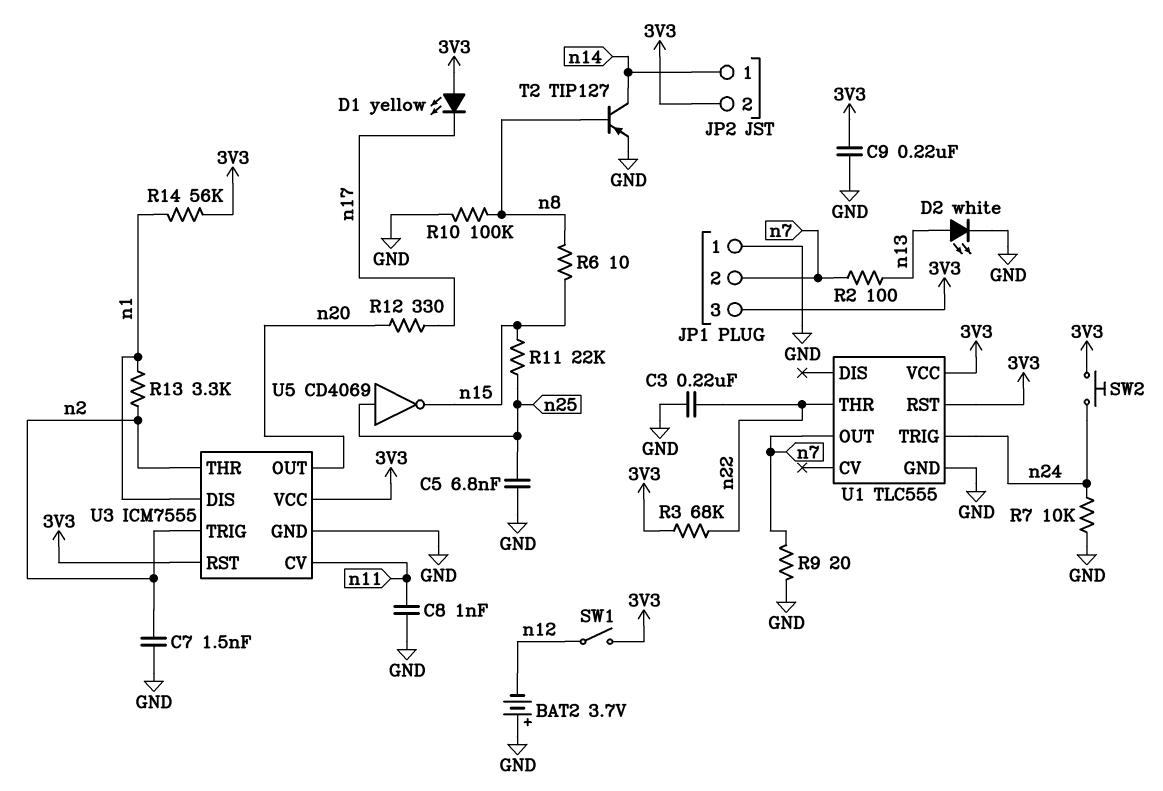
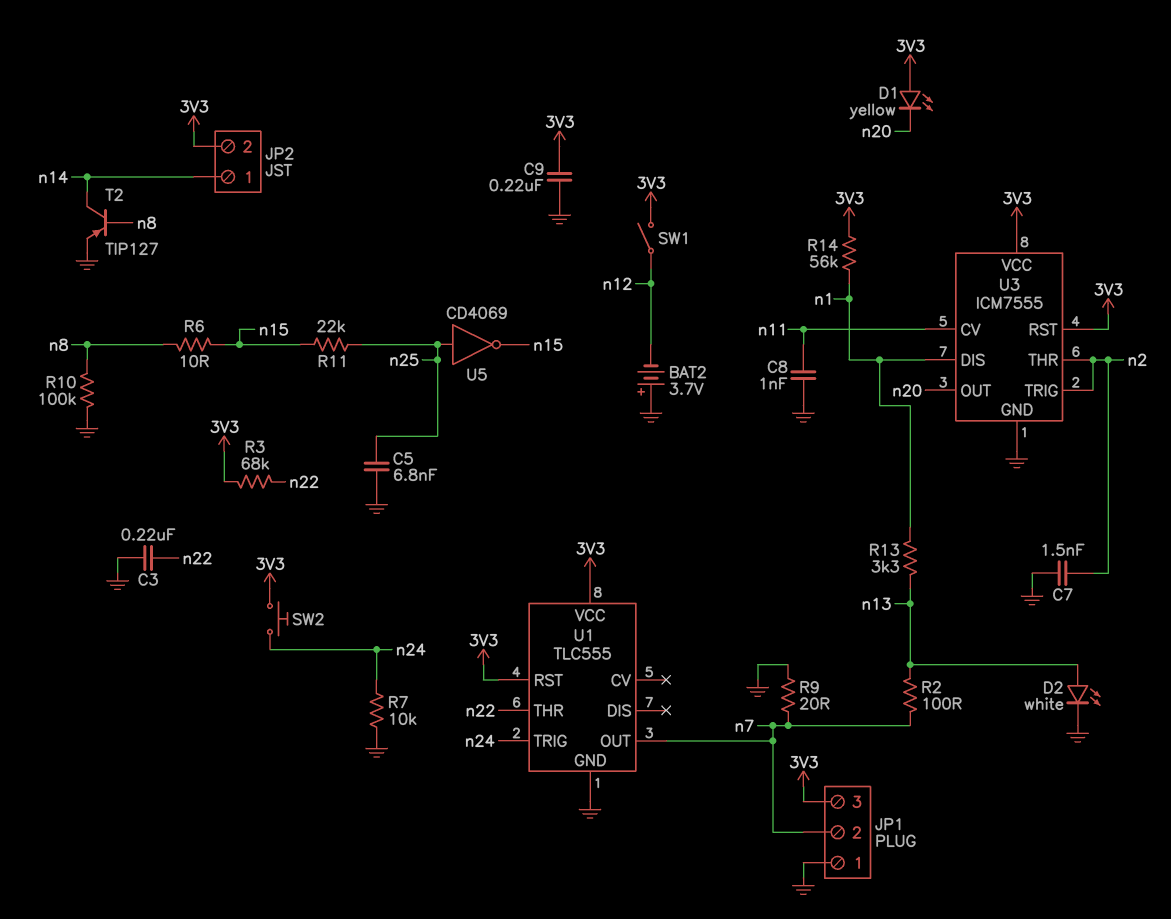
D1: LED yellow (A 3V3, K n17) -> LED yellow (A 3V3, K n20)
R12: 330 (n17, n20) -> none
R13: 3.3k (n1, n2) -> 3.3k (n1, n13)

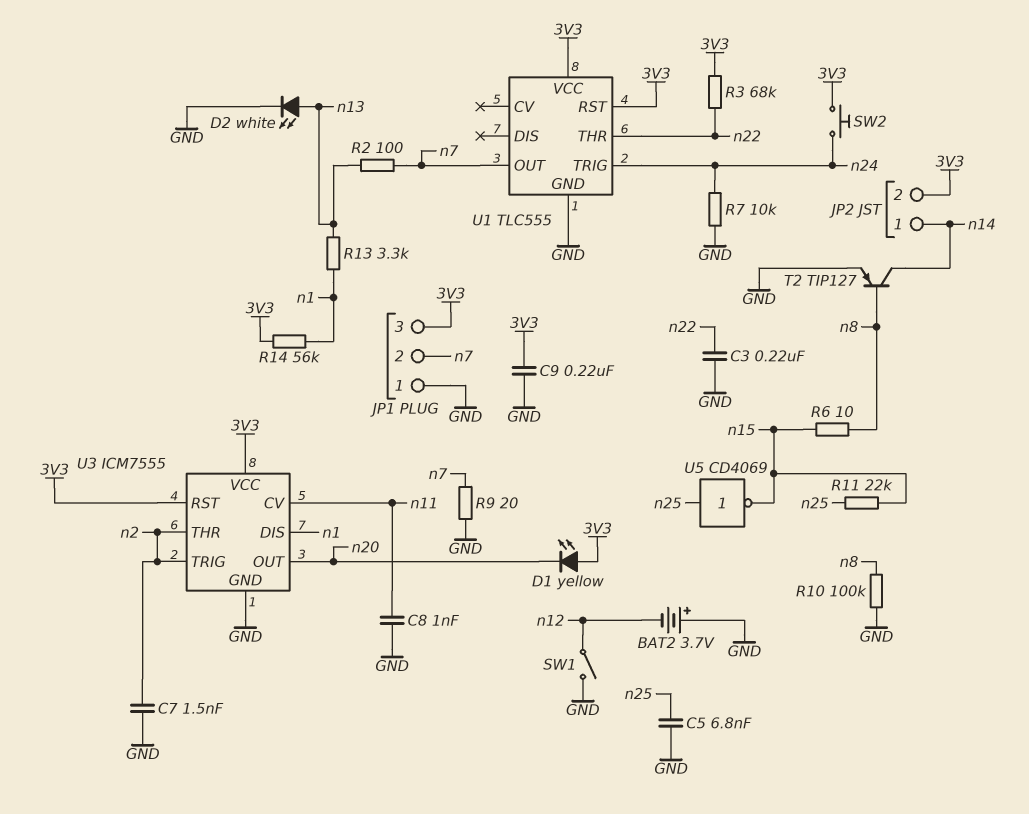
SW1: switch (3V3, n12) -> switch (GND, n12)

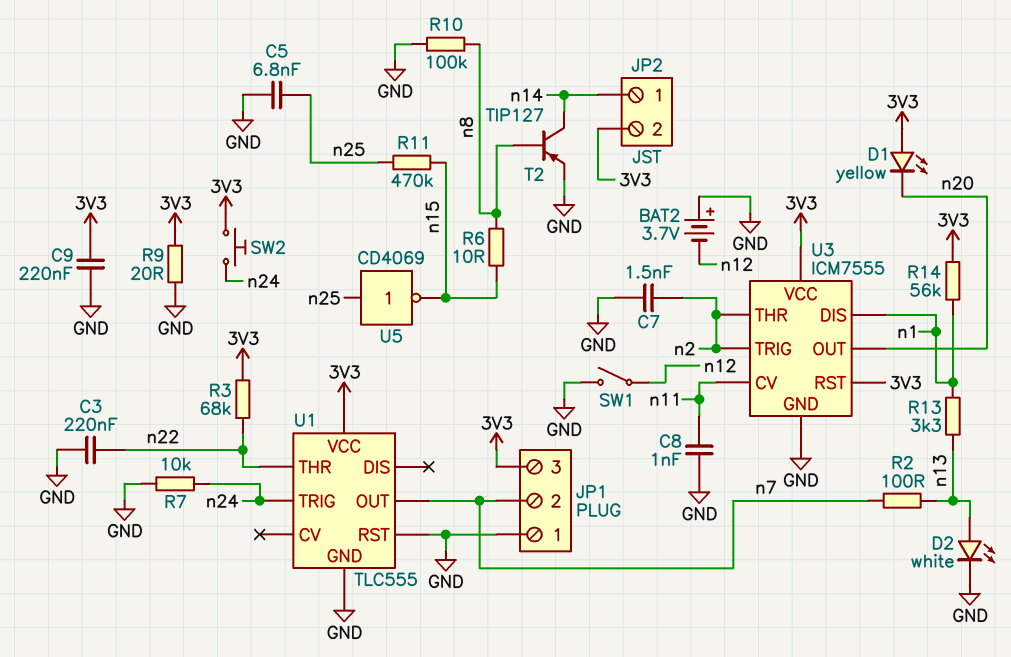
R9: 20 (GND, n7) -> 20 (3V3, GND)
R11: 22k (n15, n25) -> 470k (n15, n25)
U1 pin RST: 3V3 -> GND

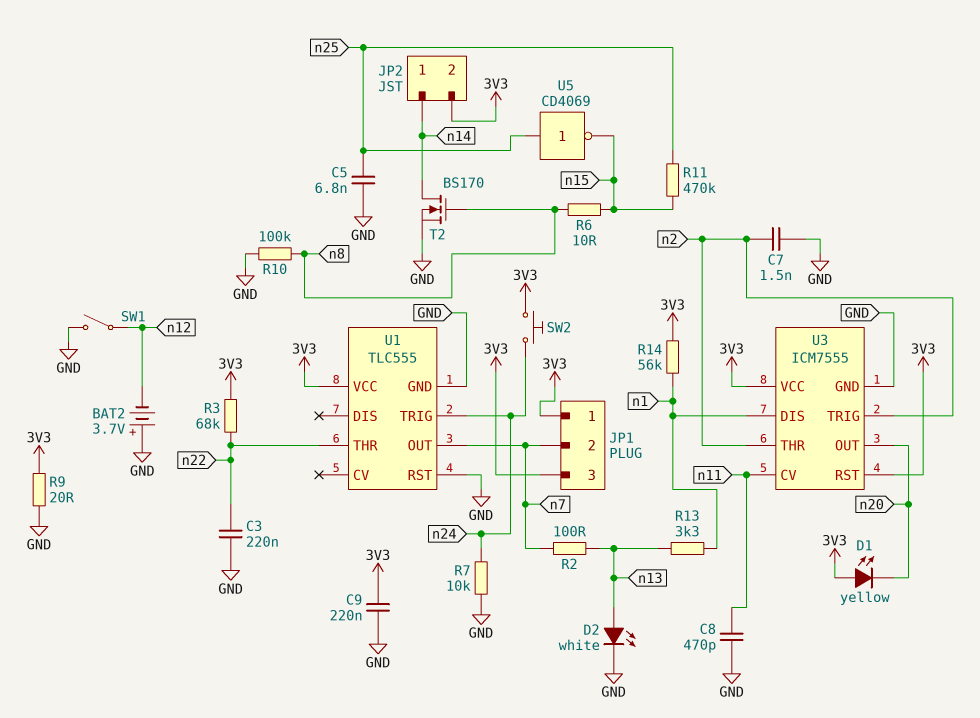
C8: 1nF (GND, n11) -> 470pF (GND, n11)
JP1 pin 1: GND -> 3V3
T2: PNP TIP127 (B n8, C n14, E GND) -> NMOS BS170 (G n8, D n14, S GND)

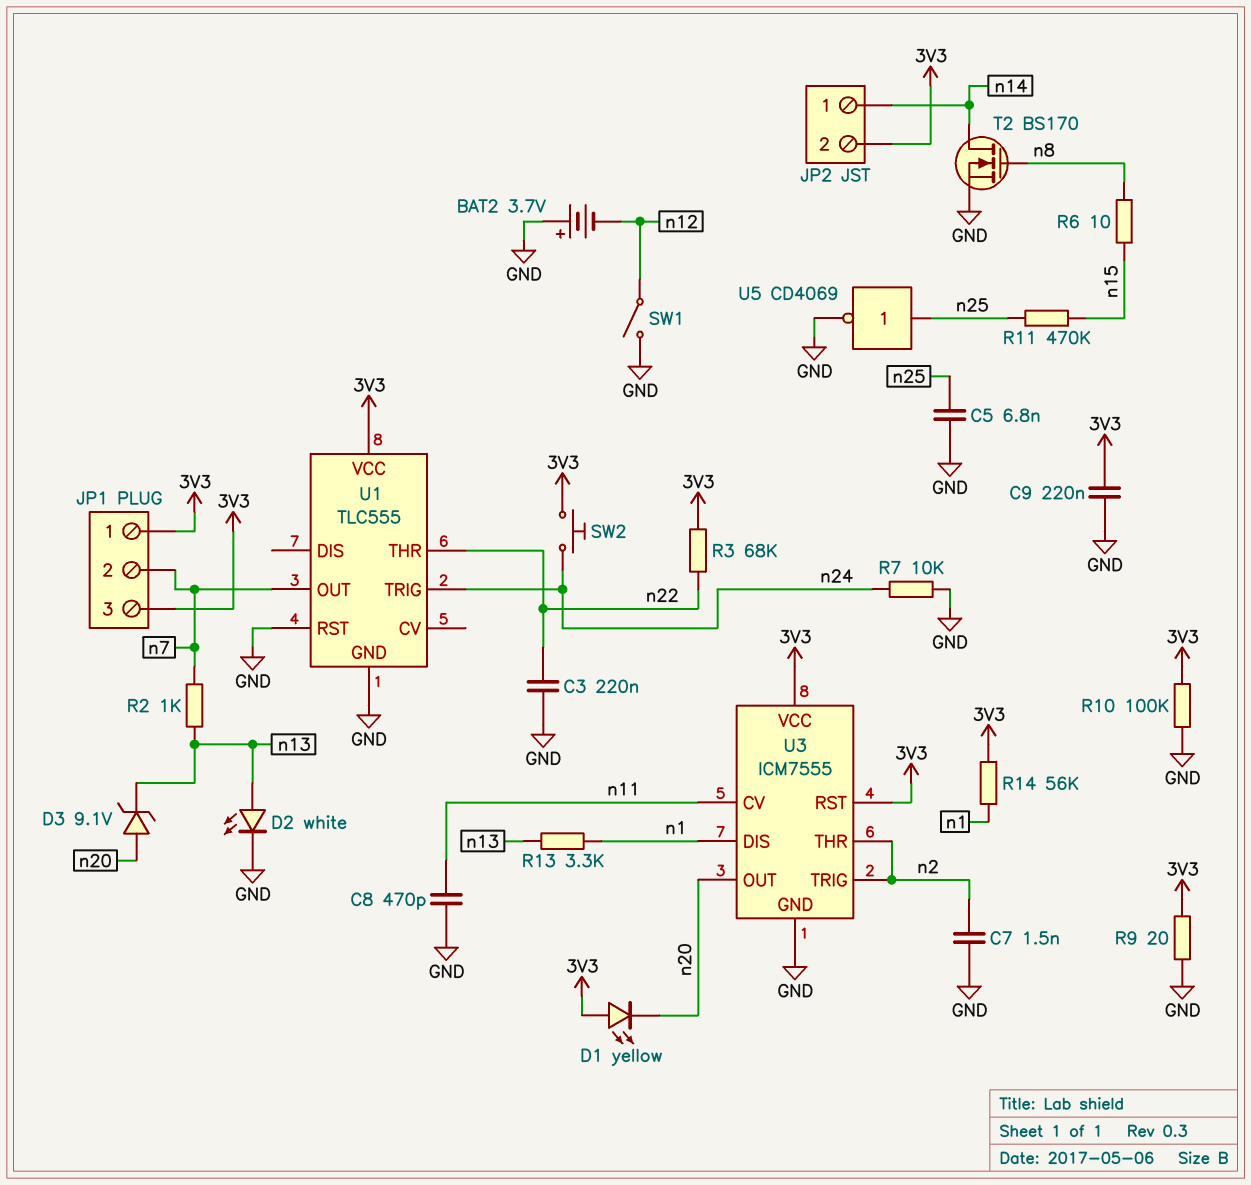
D3: none -> zener 9.1V (A n20, K n13)
R2: 100 (n7, n13) -> 1k (n7, n13)
R10: 100k (GND, n8) -> 100k (3V3, GND)
U5: NOT CD4069 (in n25, out n15) -> NOT CD4069 (in n25, out GND)

